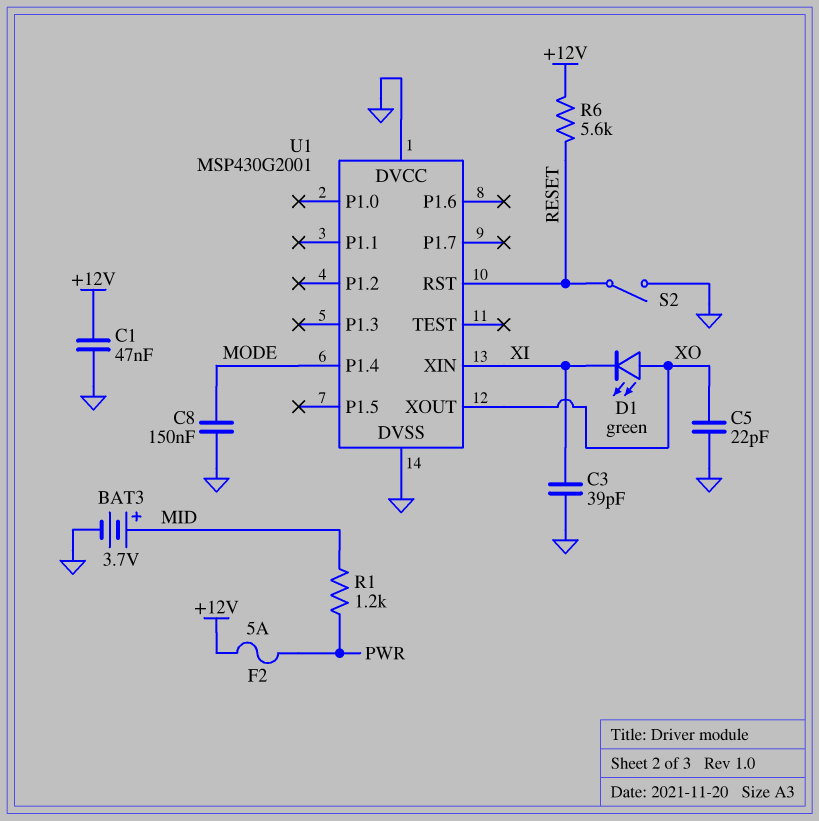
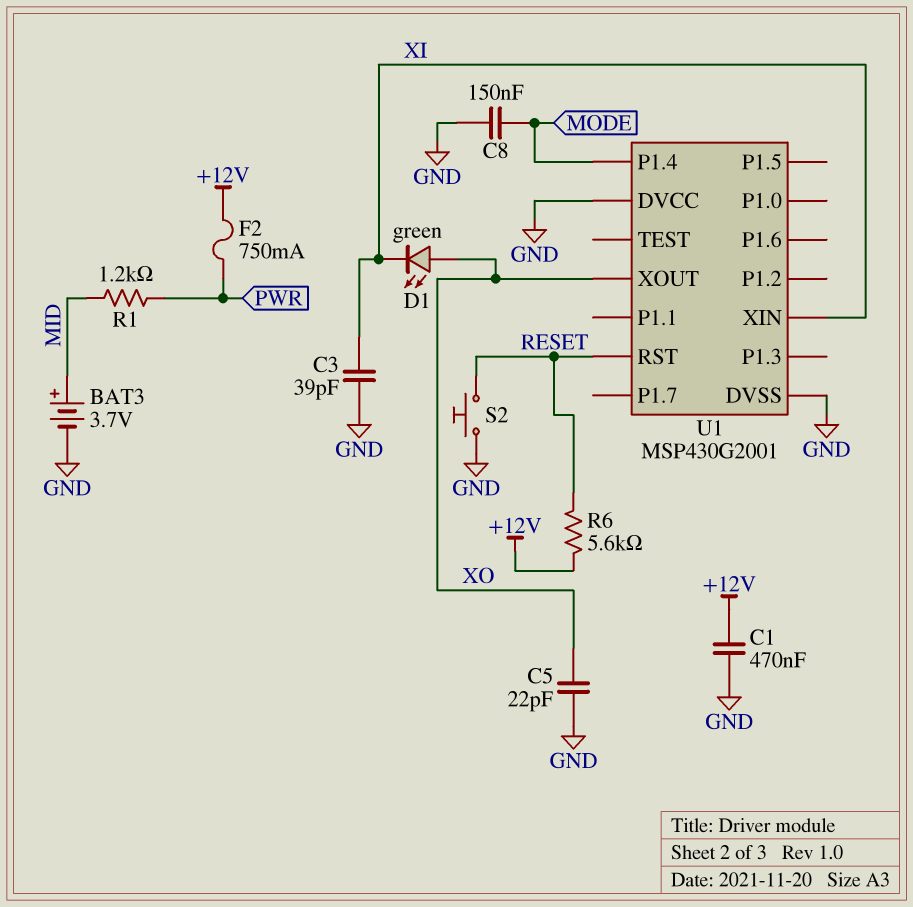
C1: 47nF (+12V, GND) -> 470nF (+12V, GND)
F2: 5A (+12V, PWR) -> 750mA (+12V, PWR)
S2: switch (GND, RESET) -> button (GND, RESET)

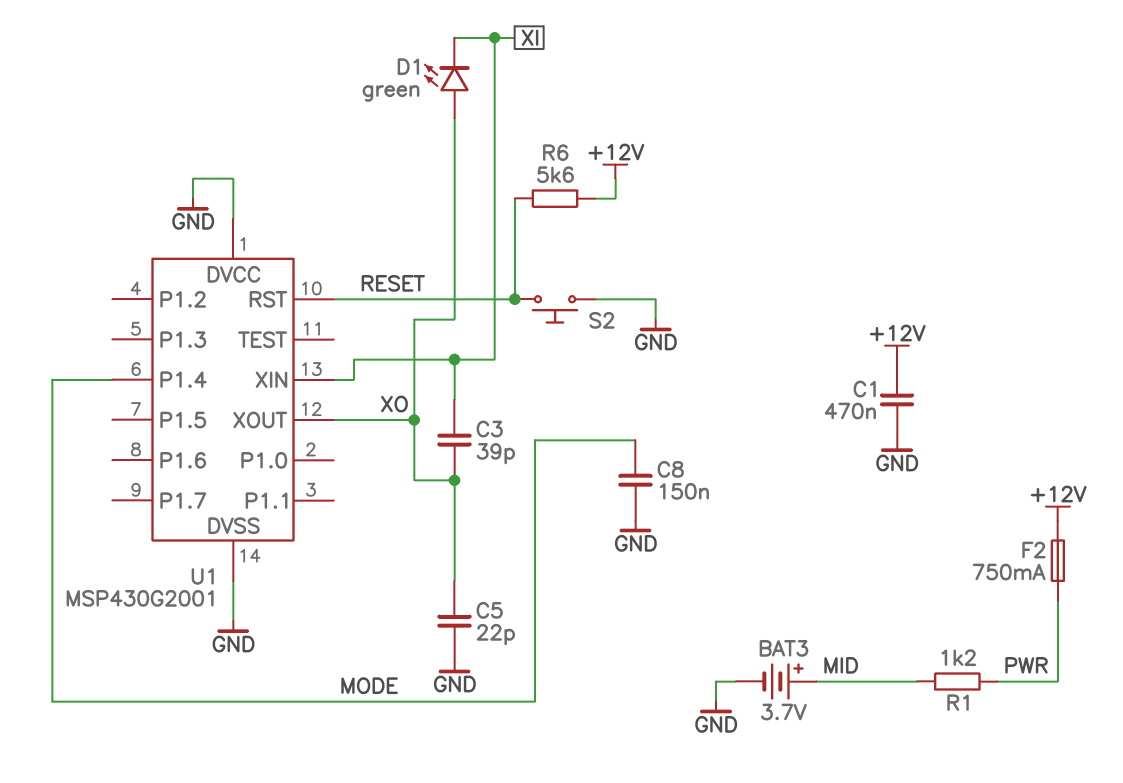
C3: 39pF (GND, XI) -> 39pF (XI, XO)

